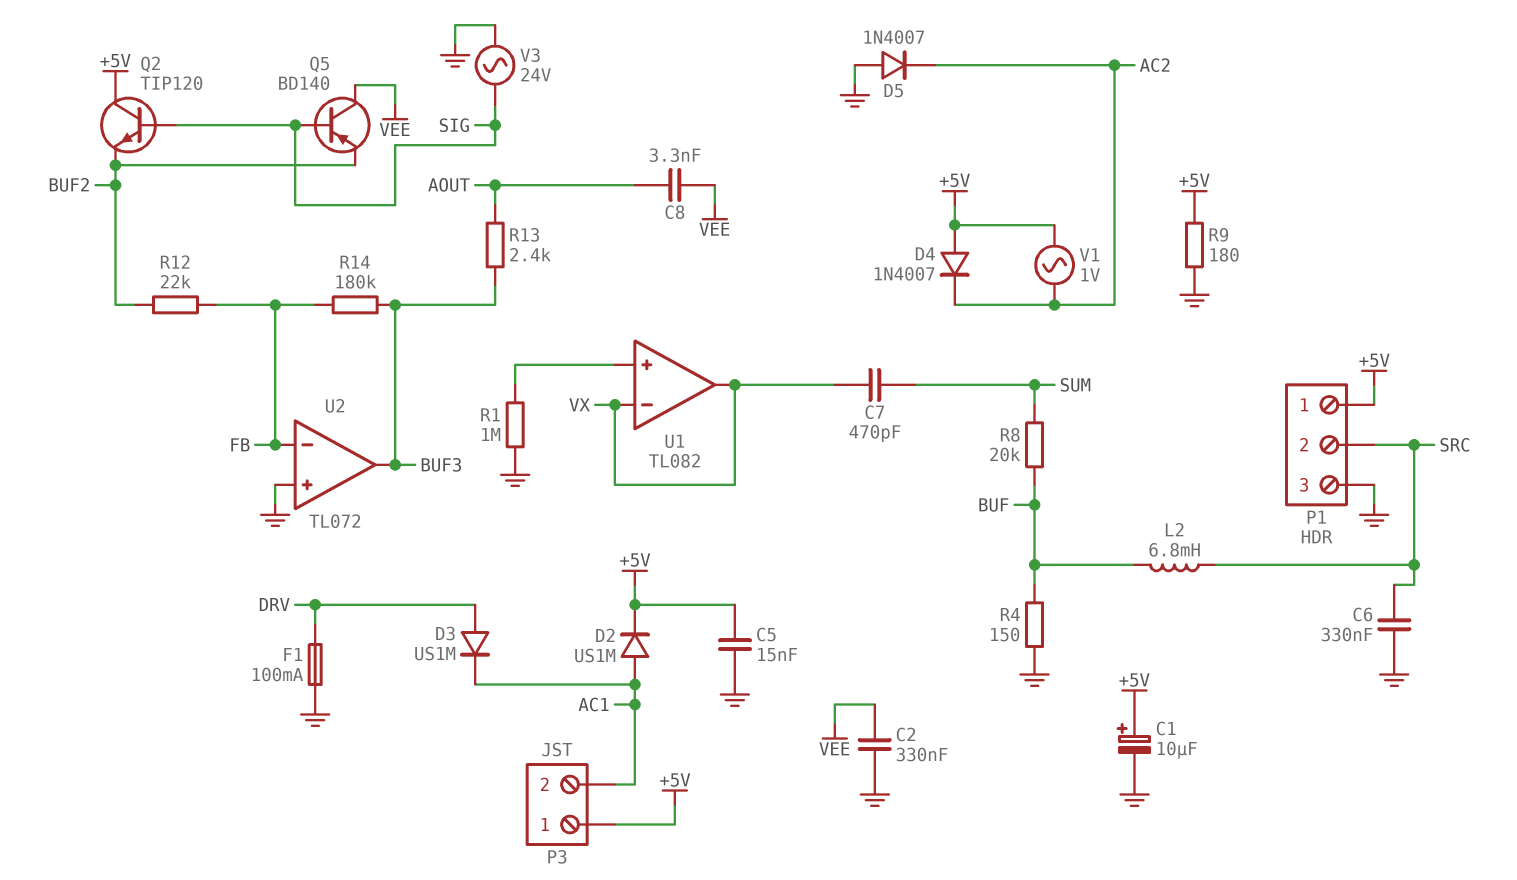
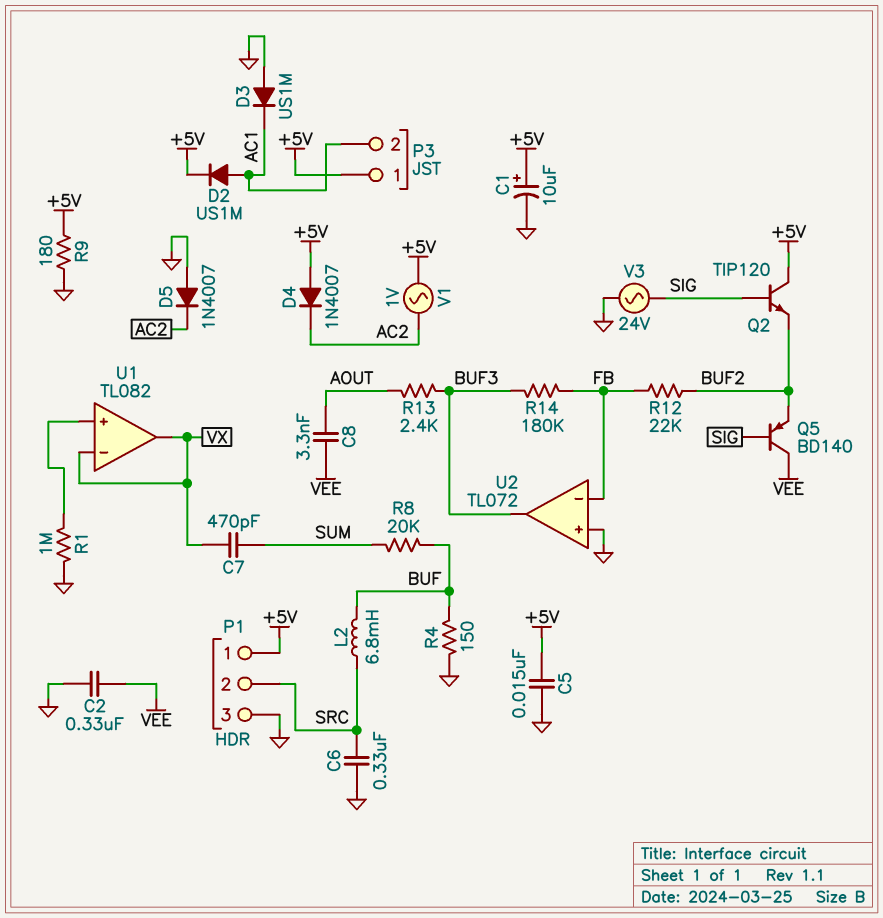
D3: diode US1M (A DRV, K AC1) -> diode US1M (A GND, K AC1)
F1: 100mA (DRV, GND) -> none

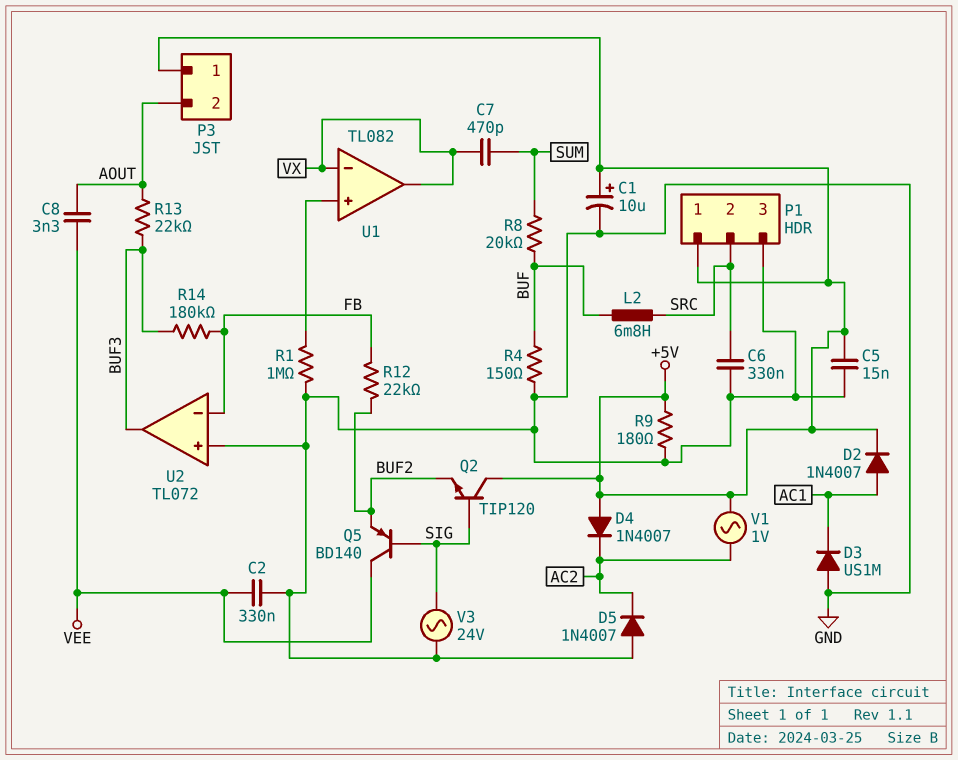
D2: diode US1M (A AC1, K +5V) -> diode 1N4007 (A AC1, K +5V)
P3 pin 2: AC1 -> AOUT
R13: 2.4k (AOUT, BUF3) -> 22k (AOUT, BUF3)

